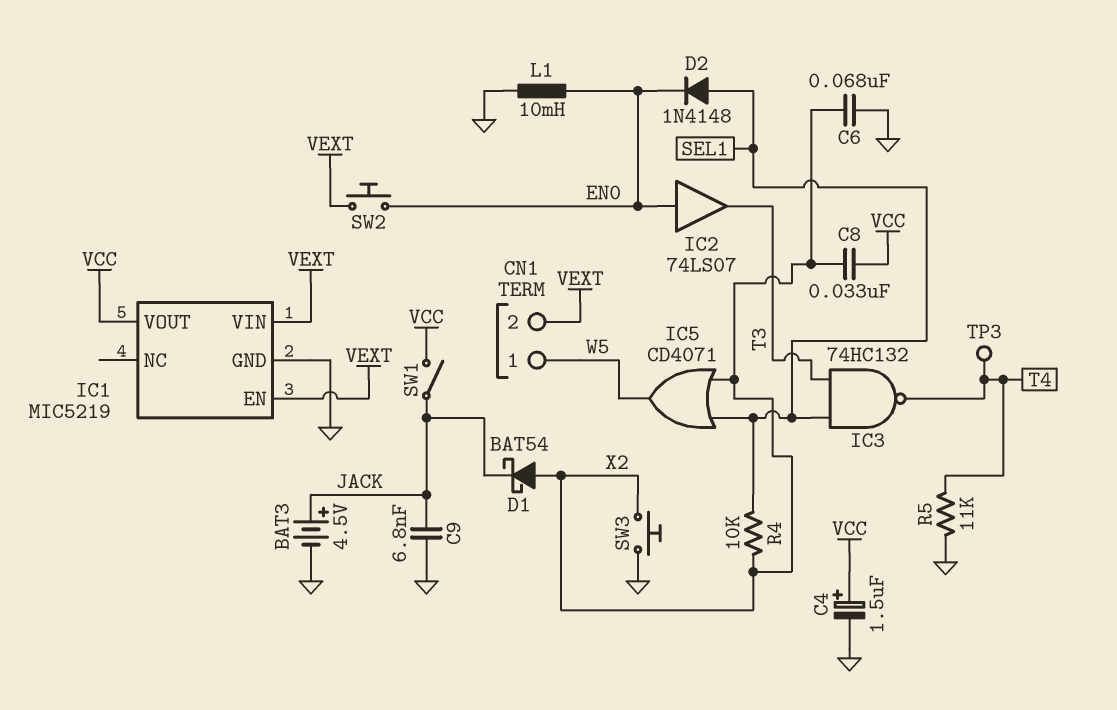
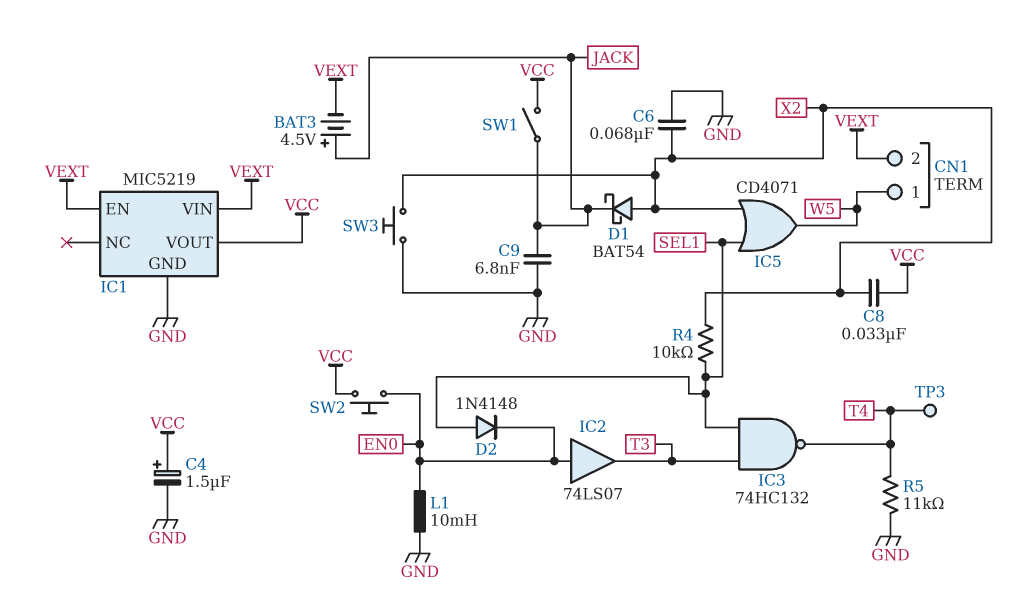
BAT3: 4.5V (plus JACK, minus GND) -> 4.5V (plus JACK, minus VEXT)
SW2: button (EN0, VEXT) -> button (EN0, VCC)

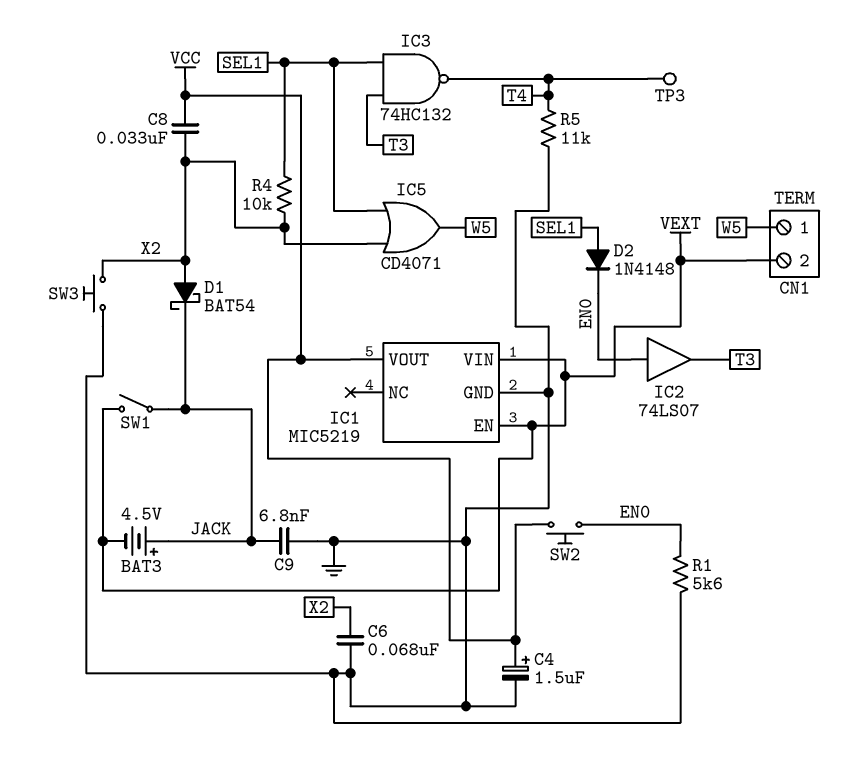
L1: 10mH (EN0, GND) -> none
R1: none -> 5.6k (EN0, GND)
SW1: switch (JACK, VCC) -> switch (JACK, VEXT)

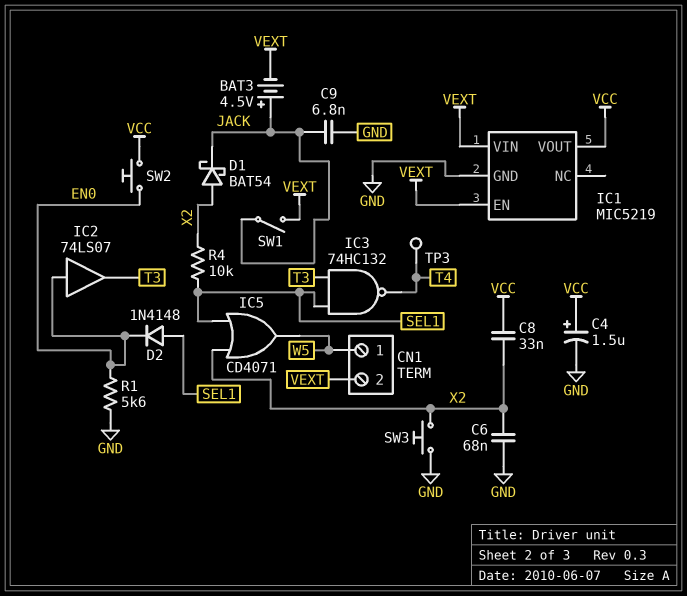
R5: 11k (GND, T4) -> none

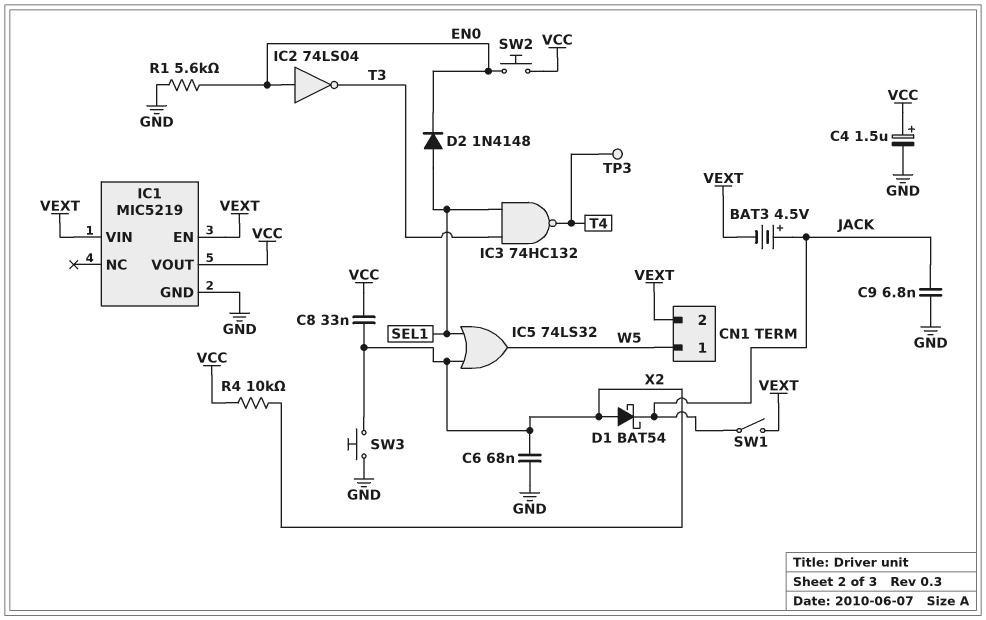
IC2: buffer 74LS07 (in EN0, out T3) -> NOT 74LS04 (in EN0, out T3)
IC5: OR CD4071 (in SEL1, in X2, out W5) -> OR 74LS32 (in SEL1, in X2, out W5)
R4: 10k (SEL1, X2) -> 10k (VCC, X2)

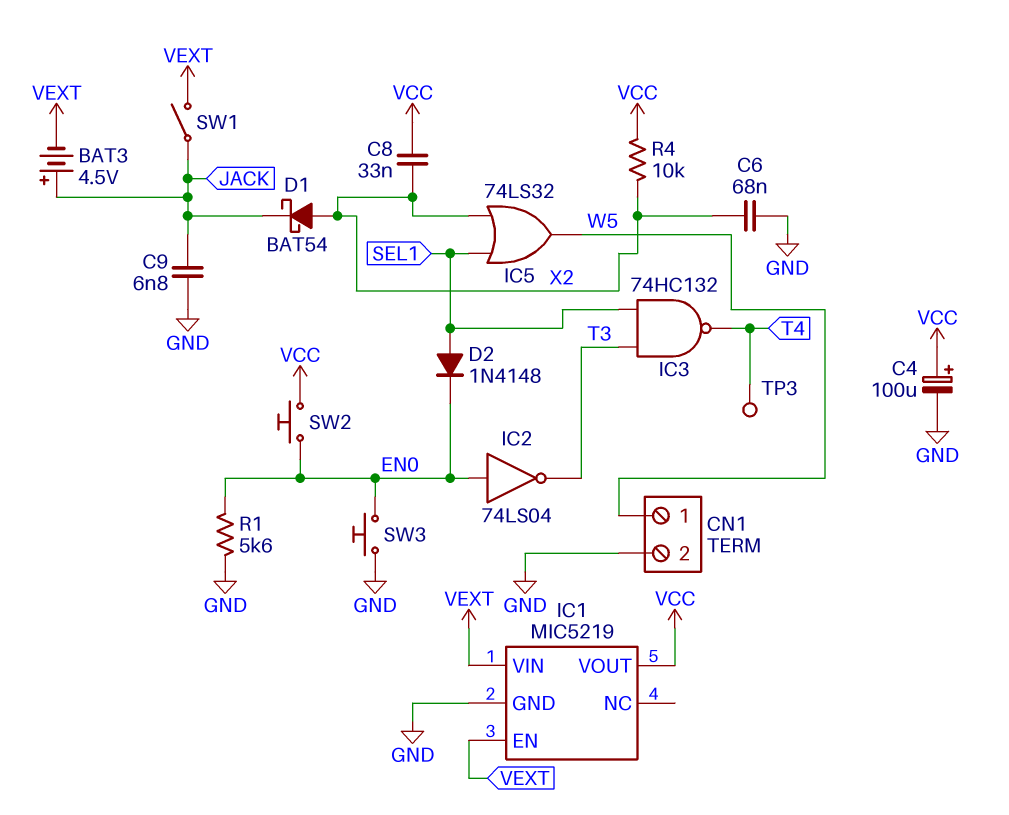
C4: 1.5uF (plus VCC, minus GND) -> 100uF (plus VCC, minus GND)
CN1 pin 2: VEXT -> GND
SW3: button (GND, X2) -> button (EN0, GND)

